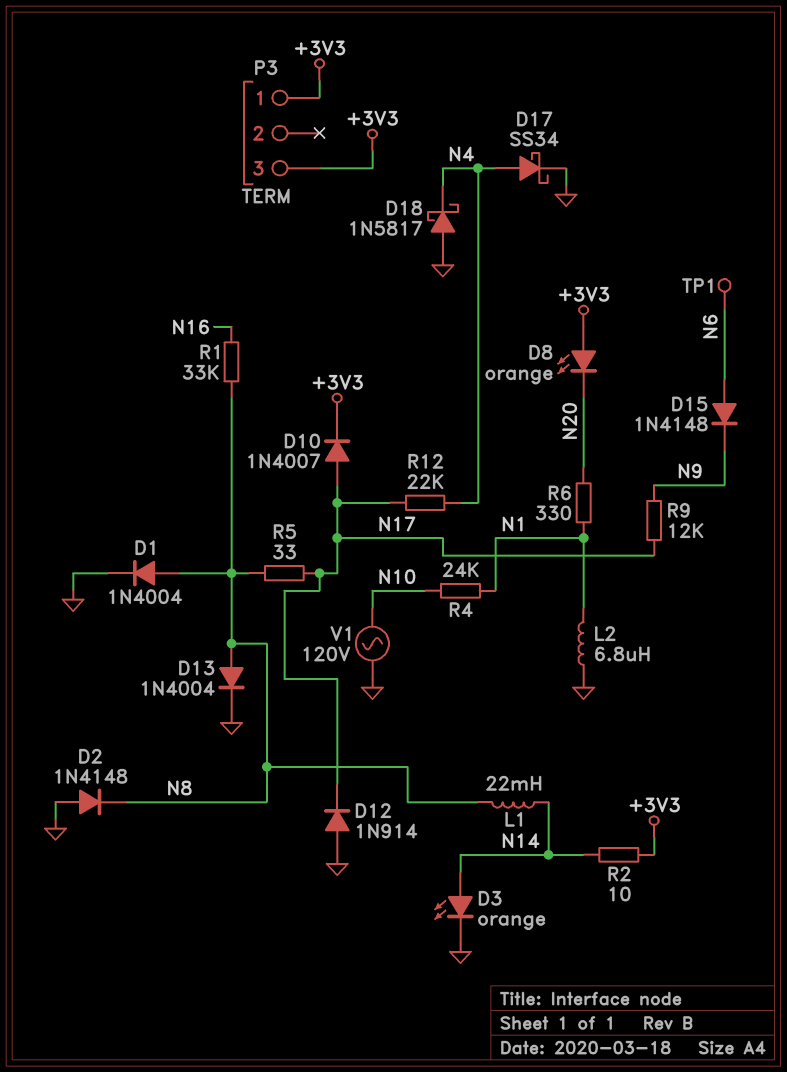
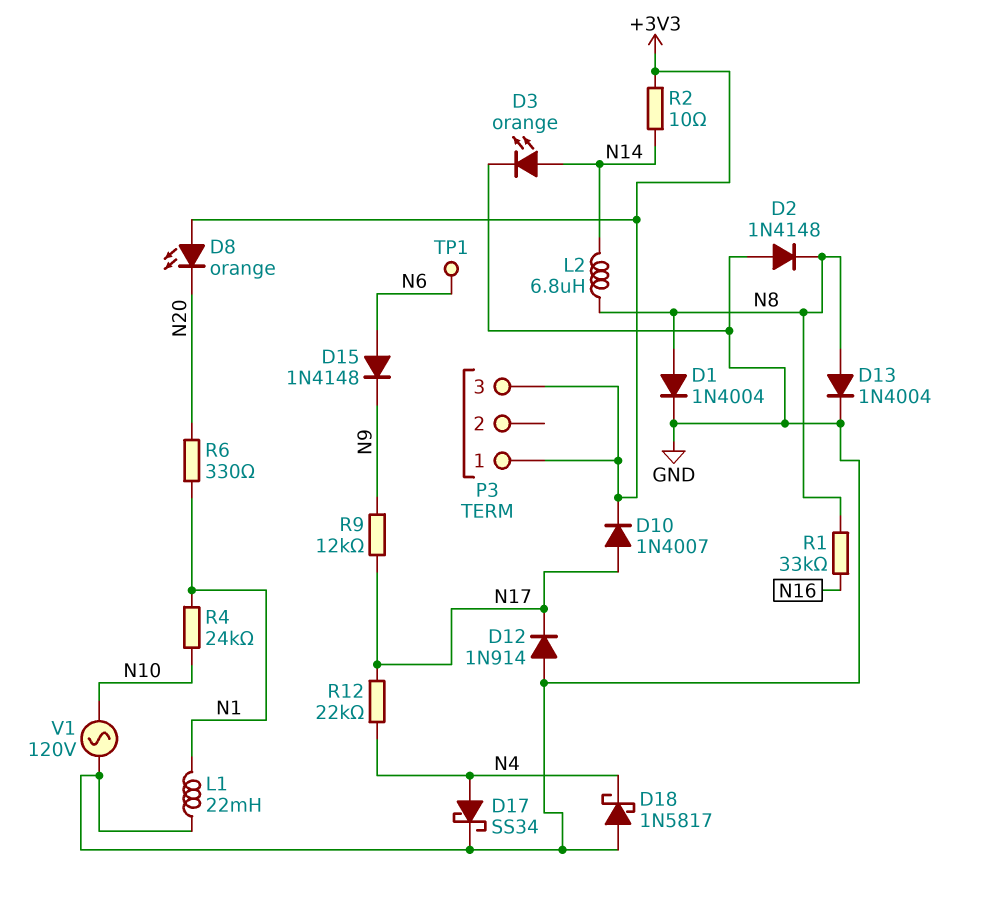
L1: 22mH (N8, N14) -> 22mH (GND, N1)
L2: 6.8uH (GND, N1) -> 6.8uH (N8, N14)
R5: 33 (N8, N17) -> none

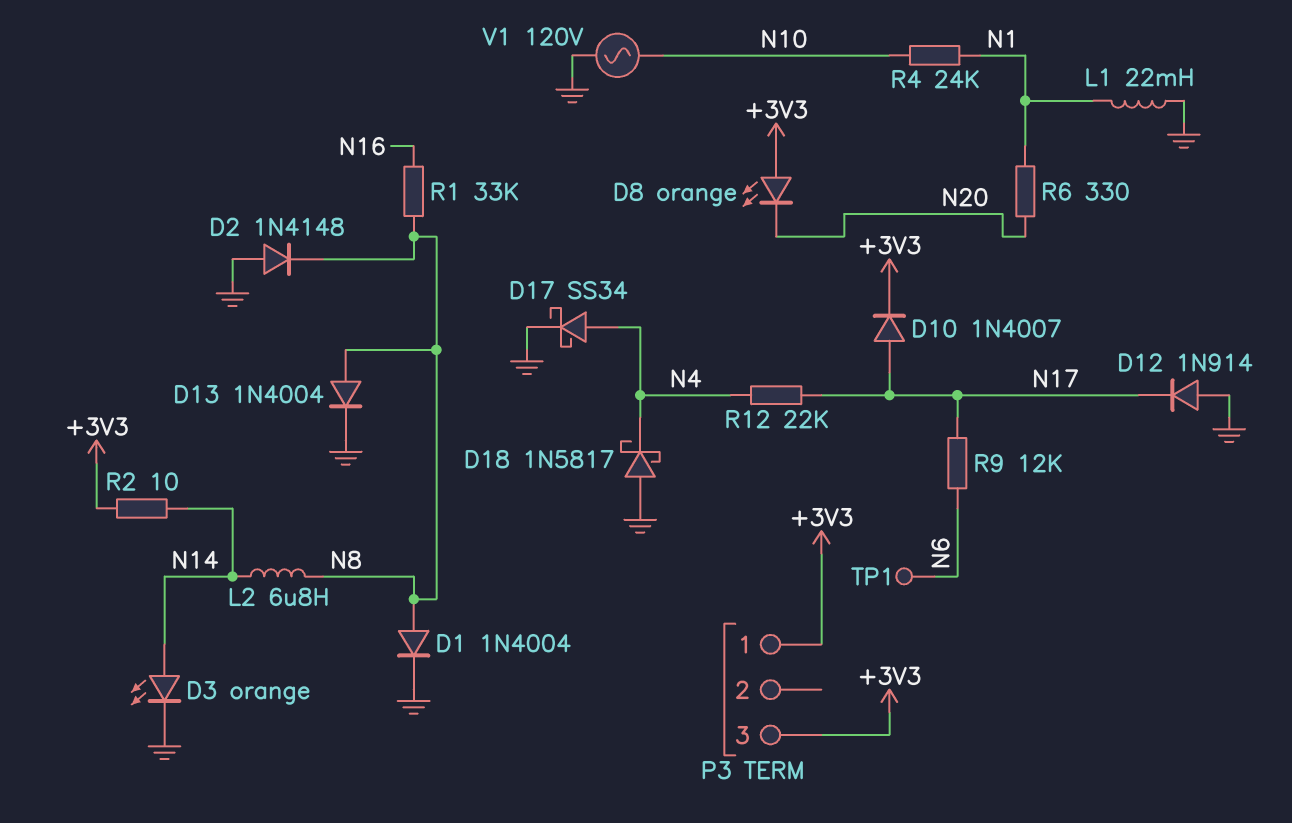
D15: diode 1N4148 (A N6, K N9) -> none
R9: 12k (N9, N17) -> 12k (N6, N17)

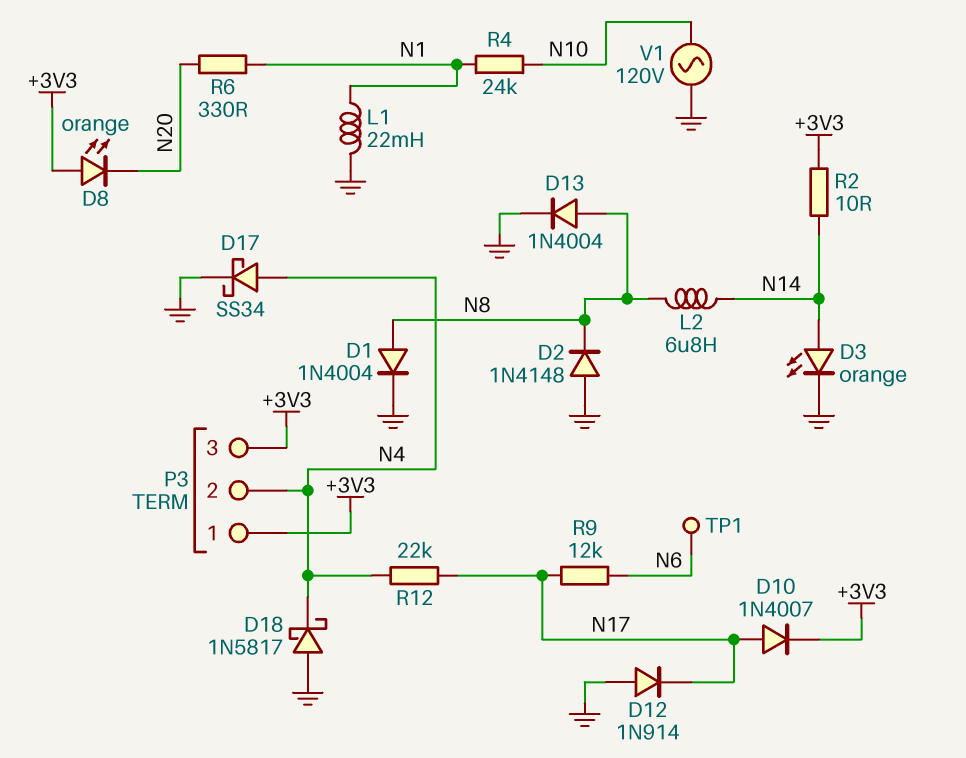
P3 pin 2: none -> N4
R1: 33k (N8, N16) -> none

